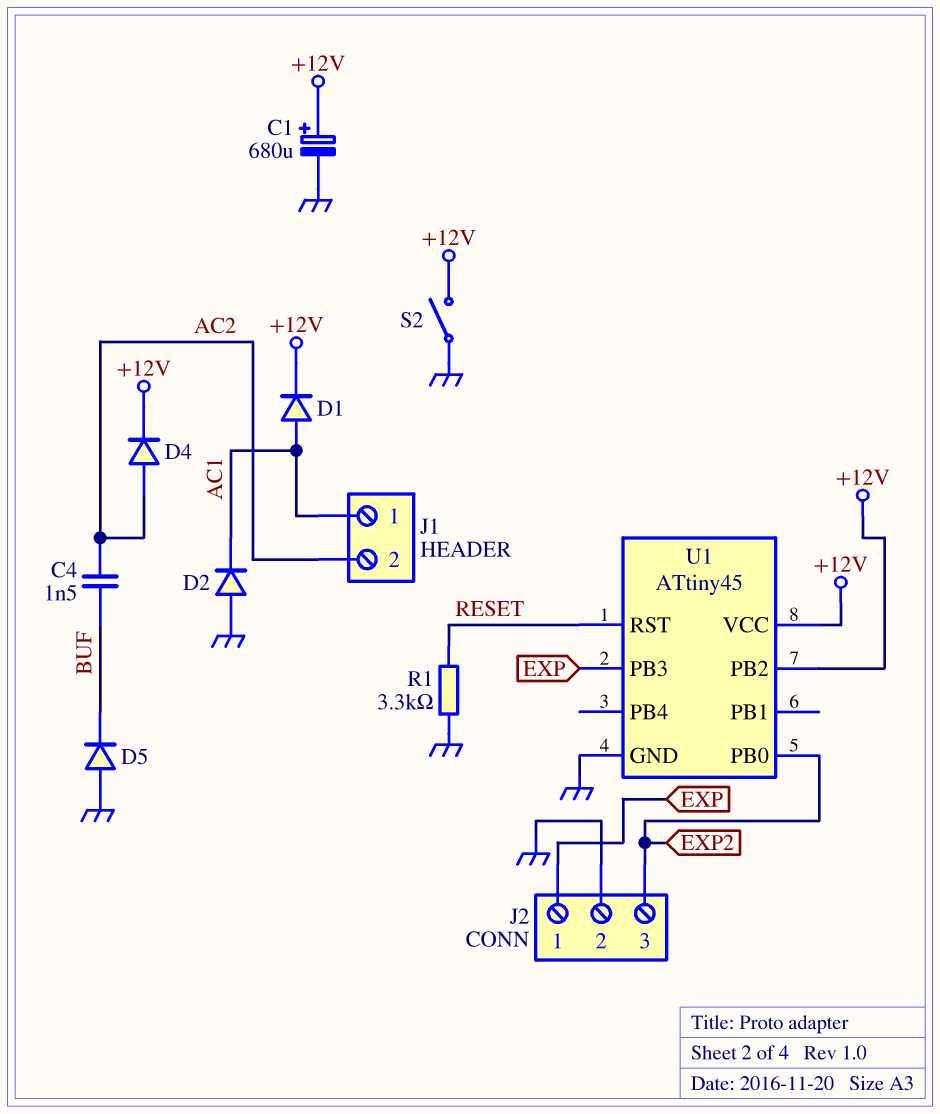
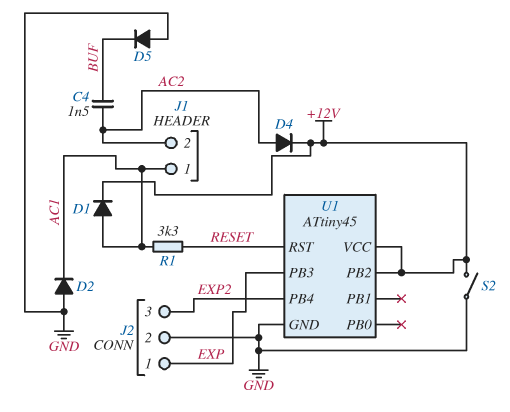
C1: 680uF (plus +12V, minus GND) -> none
R1: 3.3k (GND, RESET) -> 3.3k (AC1, RESET)
U1 pin PB0: EXP2 -> none
U1 pin PB4: none -> EXP2

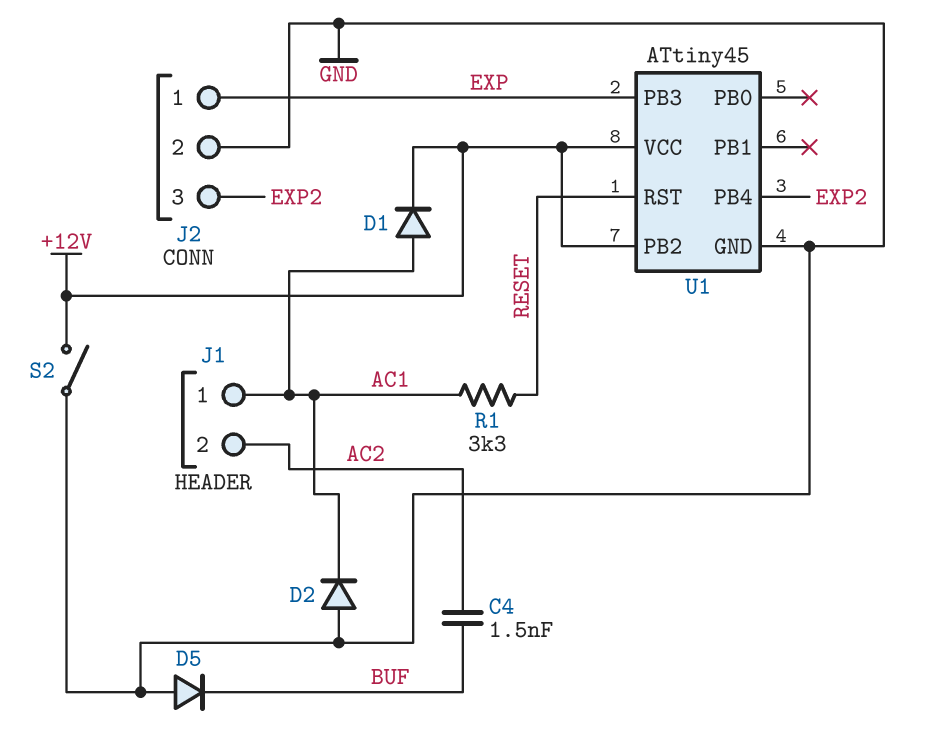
D4: diode (A AC2, K +12V) -> none

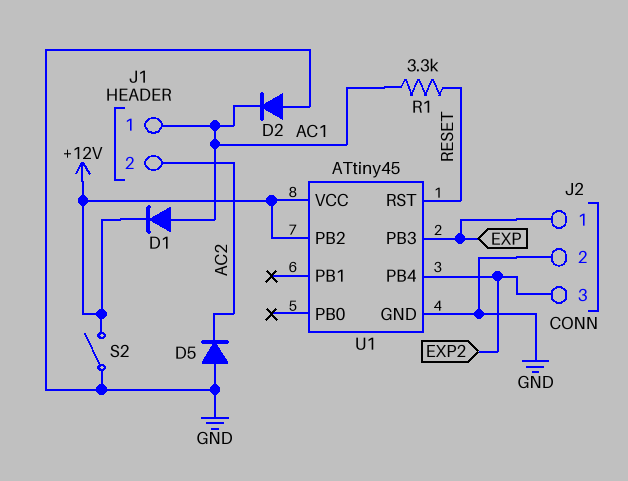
C4: 1.5nF (AC2, BUF) -> none
D5: diode (A GND, K BUF) -> diode (A GND, K AC2)

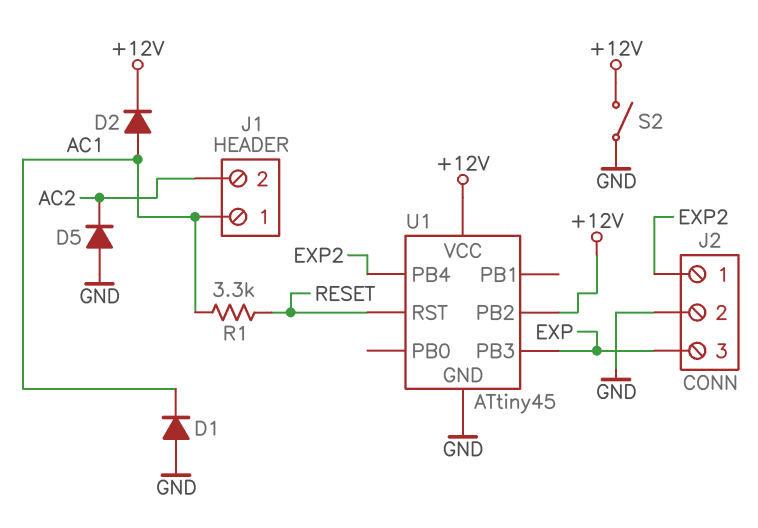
D1: diode (A AC1, K +12V) -> diode (A GND, K AC1)
D2: diode (A GND, K AC1) -> diode (A AC1, K +12V)
J2 pin 1: EXP -> EXP2
J2 pin 3: EXP2 -> EXP

